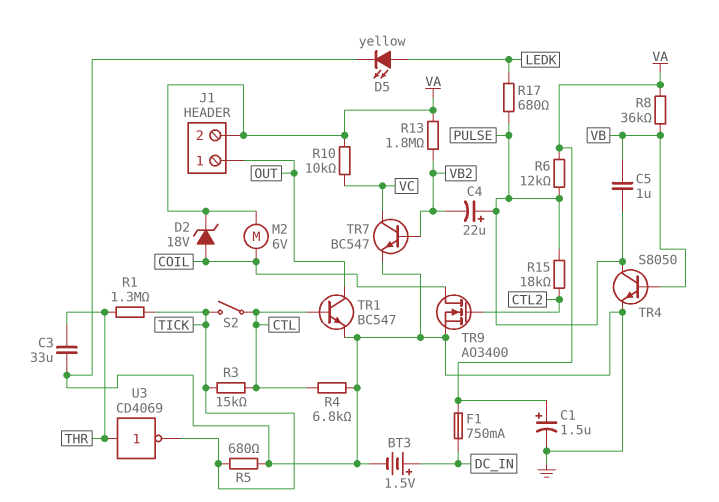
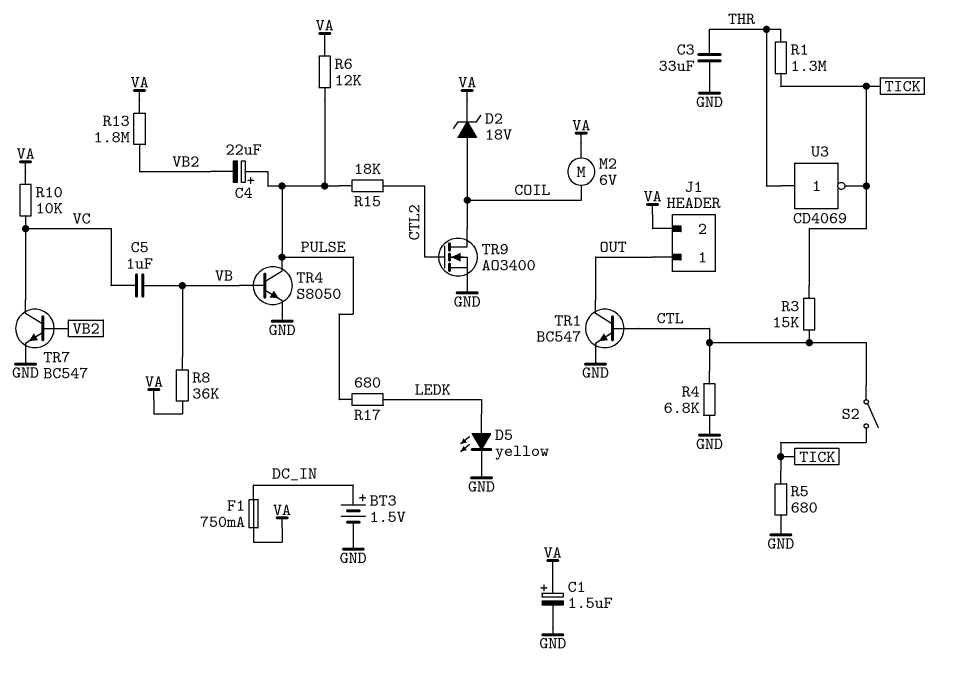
C5: 1uF (PULSE, VB) -> 1uF (VB, VC)

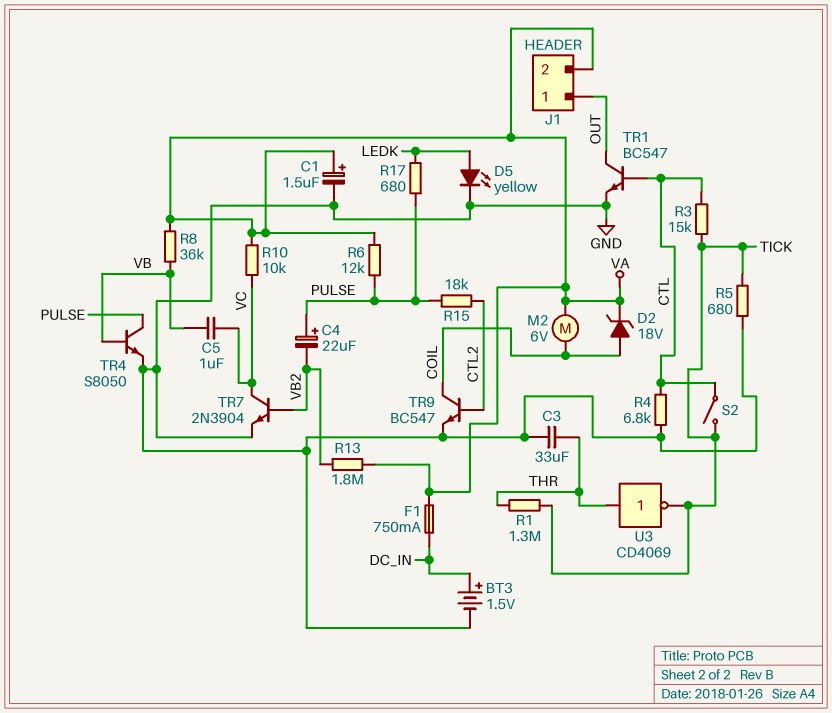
TR7: NPN BC547 (B VB2, C VC, E GND) -> NPN 2N3904 (B VB2, C VC, E GND)
TR9: NMOS AO3400 (G CTL2, D COIL, S GND) -> NPN BC547 (B CTL2, C COIL, E GND)

